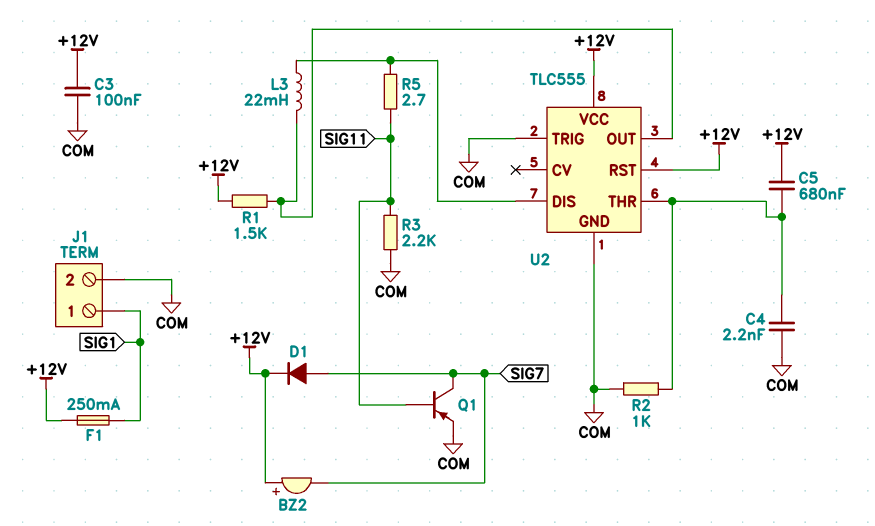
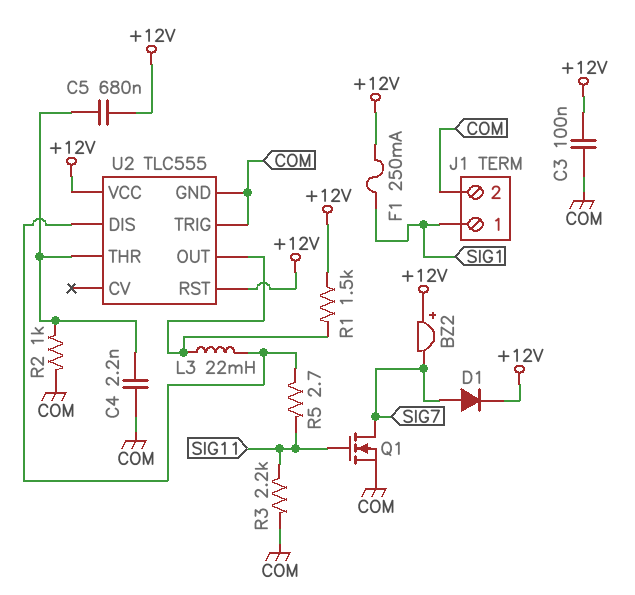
Q1: PNP (B SIG11, C SIG7, E COM) -> NMOS (G SIG11, D SIG7, S COM)

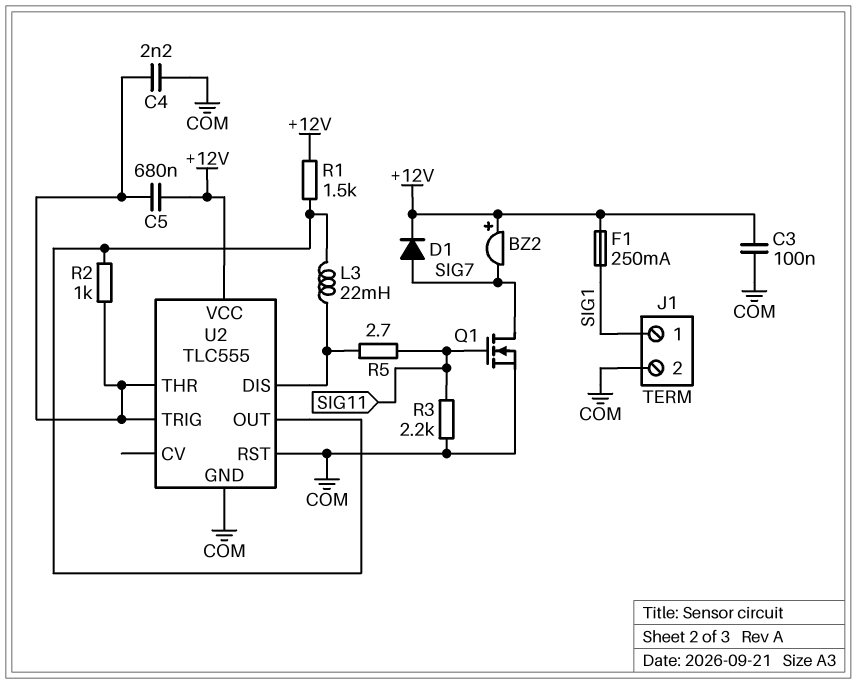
R2: 1k (COM, U2/THR) -> 1k (U2/OUT, U2/THR)
U2 pin RST: +12V -> COM
U2 pin TRIG: COM -> U2/THR

